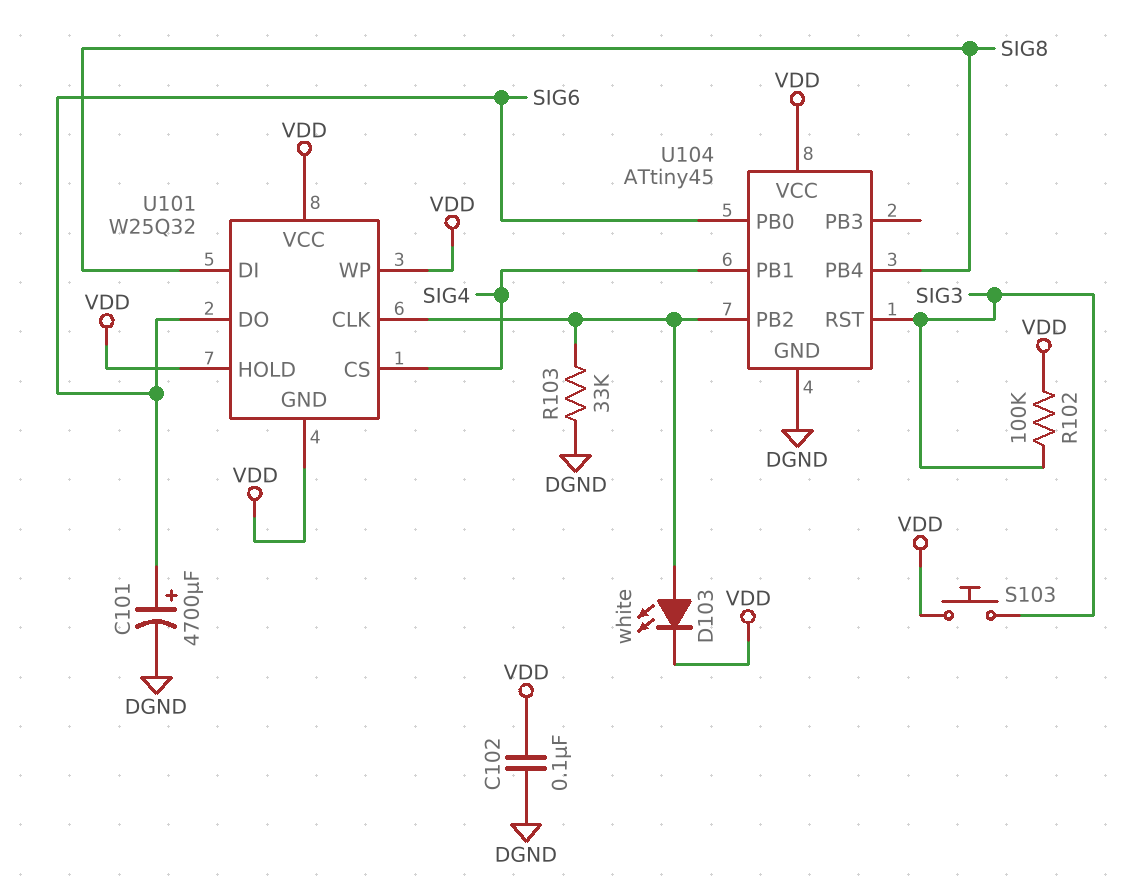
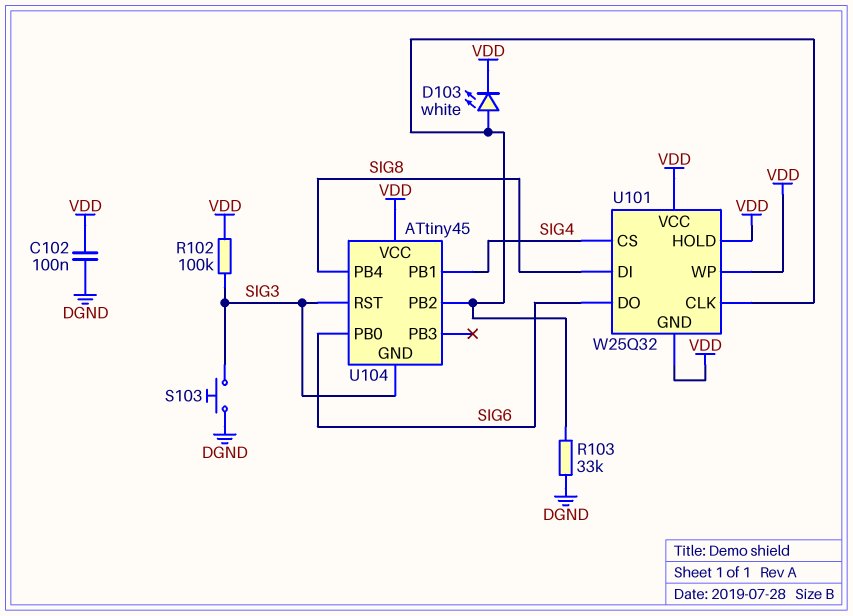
C101: 4700uF (plus SIG6, minus DGND) -> none
S103: button (SIG3, VDD) -> button (DGND, SIG3)
U104 pin GND: DGND -> SIG3

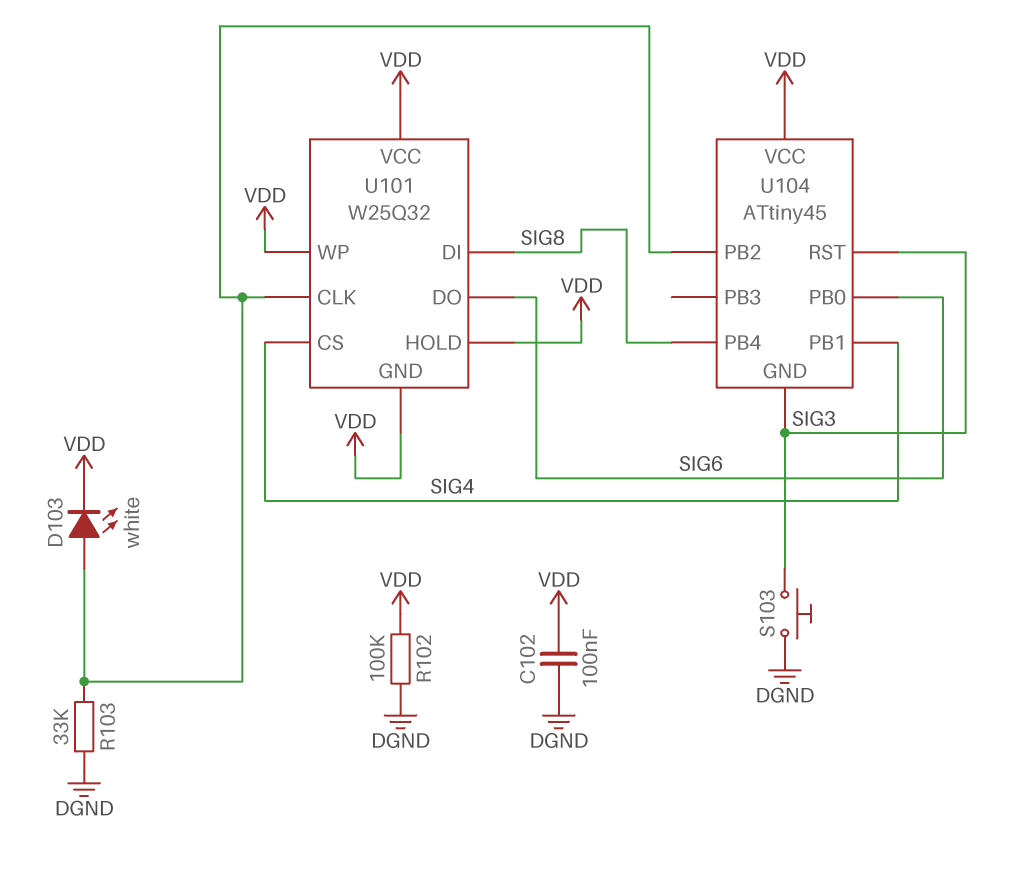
R102: 100k (SIG3, VDD) -> 100k (DGND, VDD)

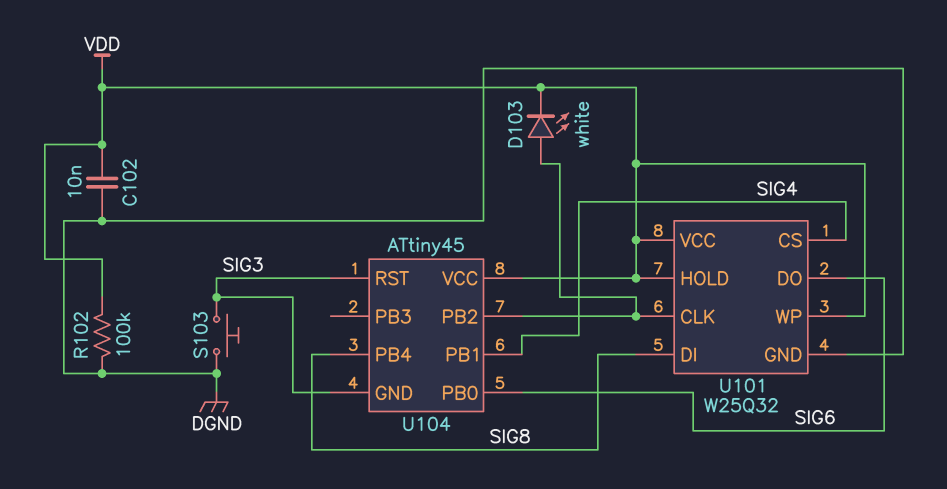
C102: 100nF (DGND, VDD) -> 10nF (DGND, VDD)
R103: 33k (DGND, U101/CLK) -> none
U101 pin GND: VDD -> DGND

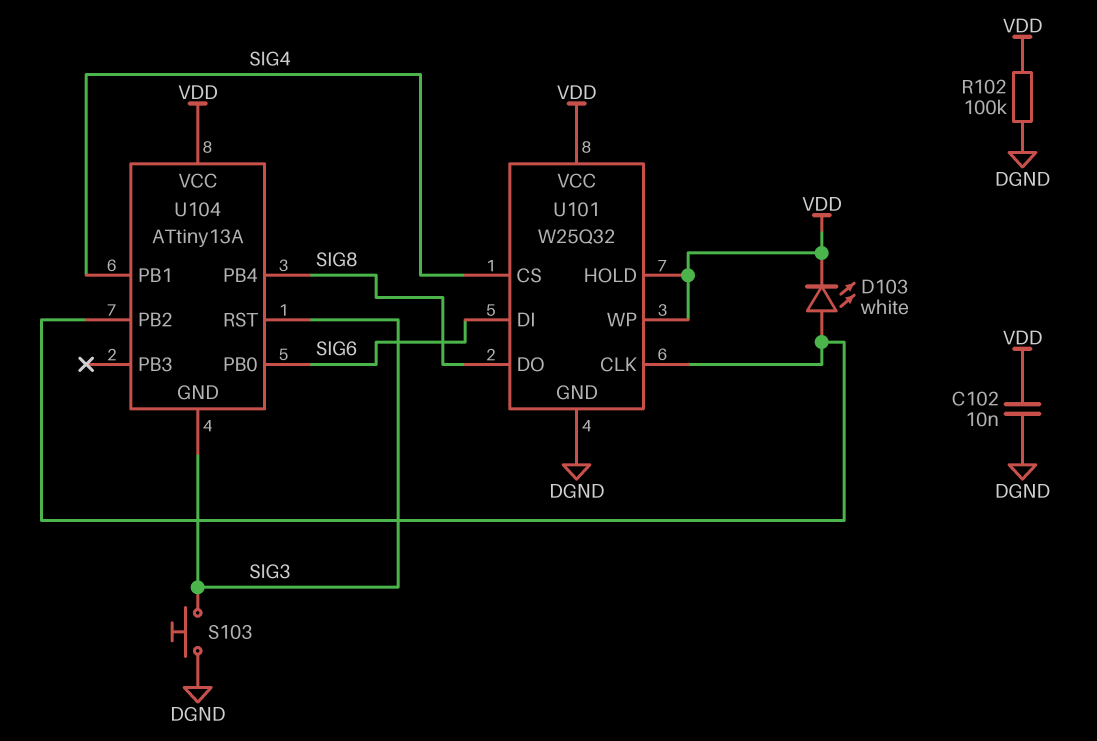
U101 pin DI: SIG8 -> SIG6
U101 pin DO: SIG6 -> SIG8
U104: ATtiny45 -> ATtiny13A

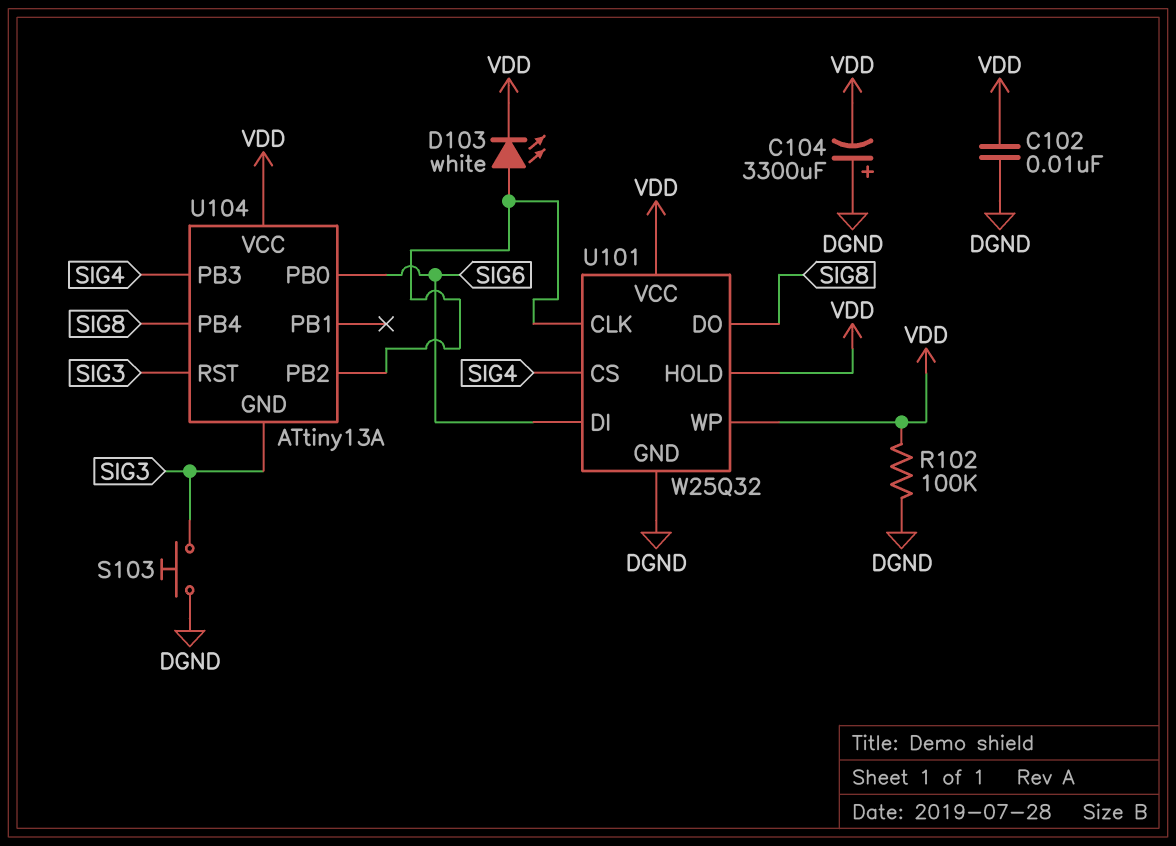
C104: none -> 3300uF (plus DGND, minus VDD)
U104 pin PB1: SIG4 -> none
U104 pin PB3: none -> SIG4

